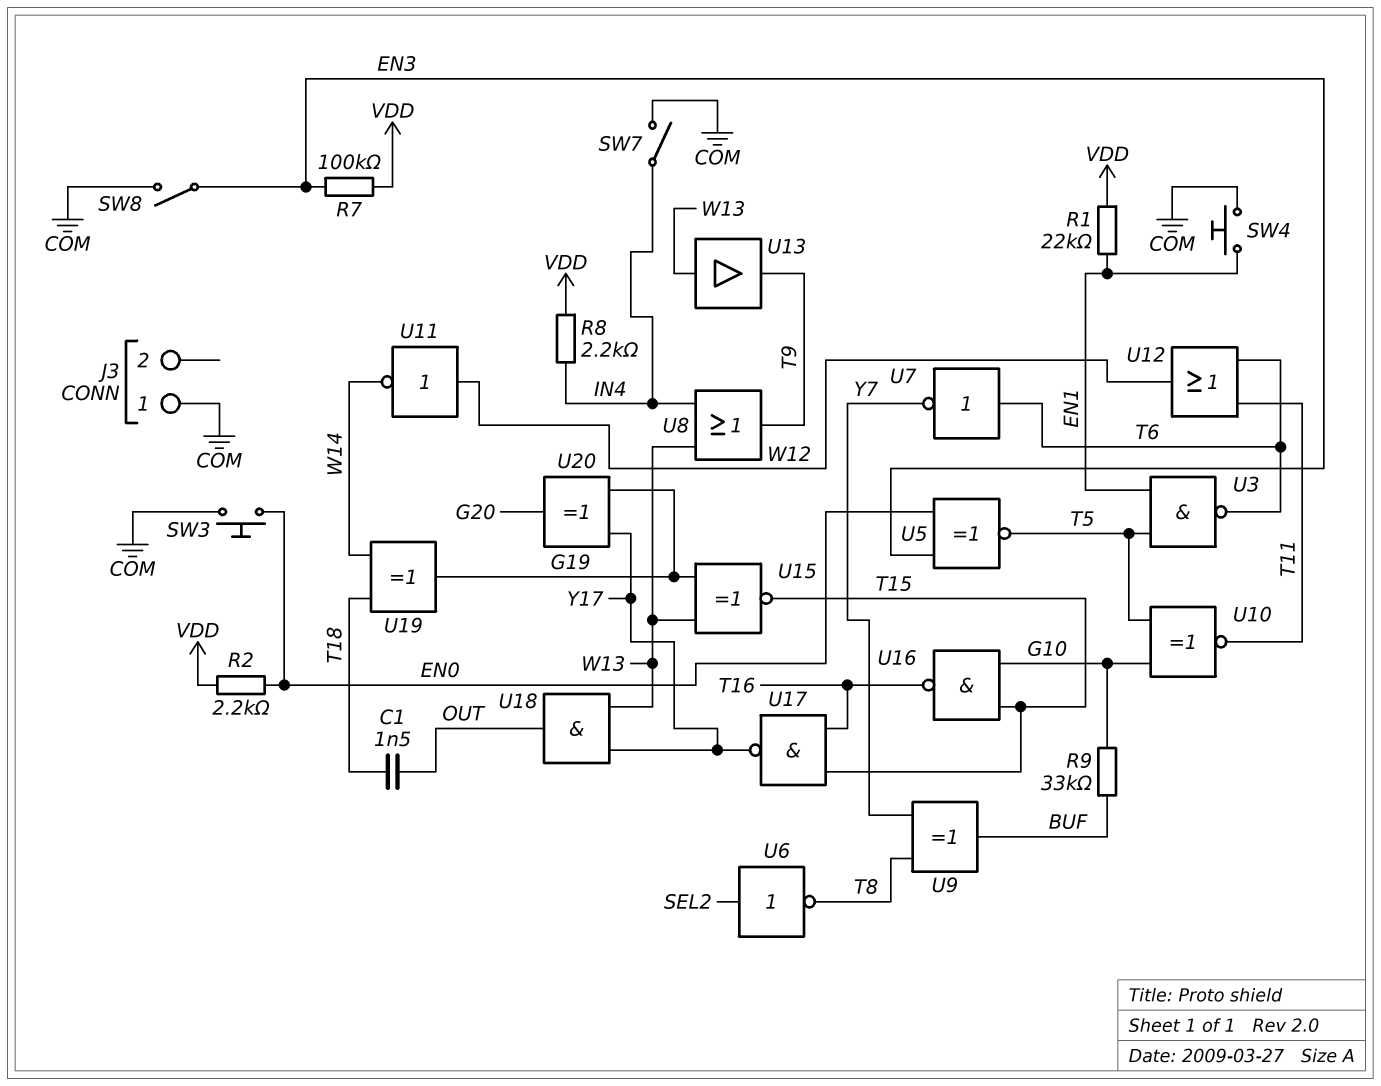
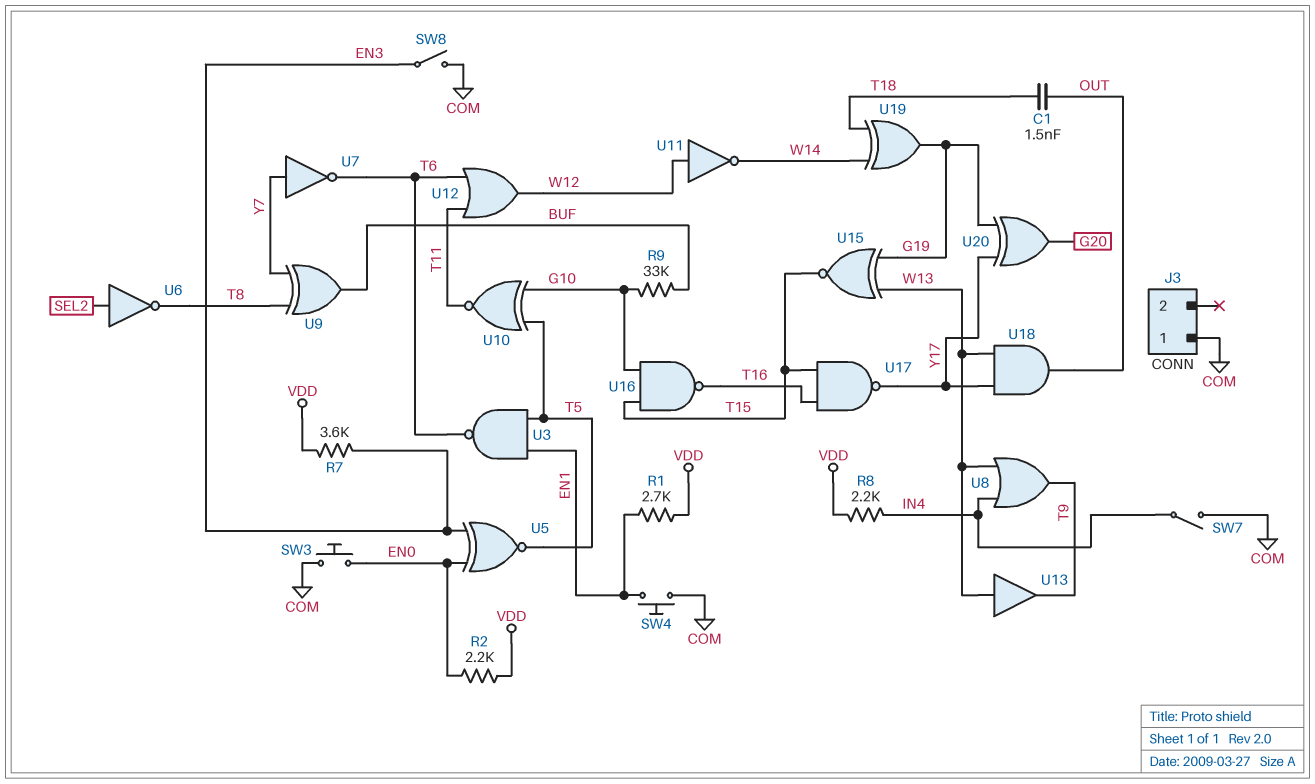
R1: 22k (EN1, VDD) -> 2.7k (EN1, VDD)
R7: 100k (EN3, VDD) -> 3.6k (EN3, VDD)
U7: NOT (in T6, out Y7) -> NOT (in Y7, out T6)

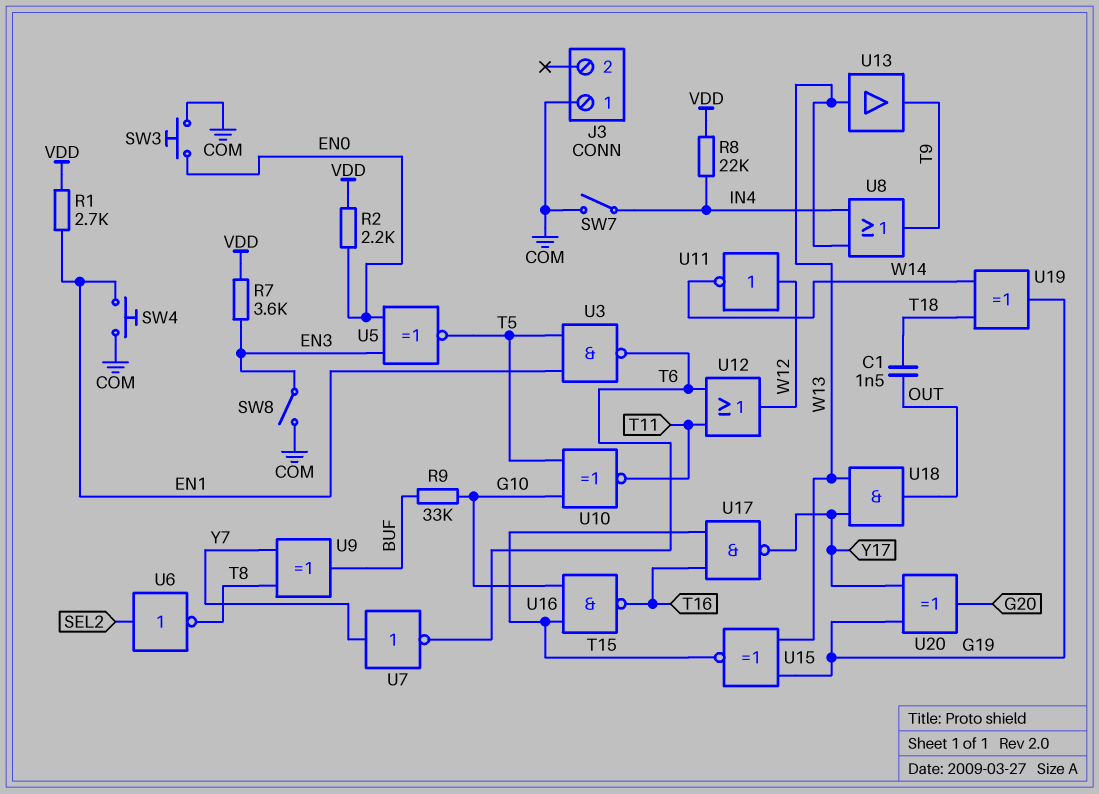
R8: 2.2k (IN4, VDD) -> 22k (IN4, VDD)

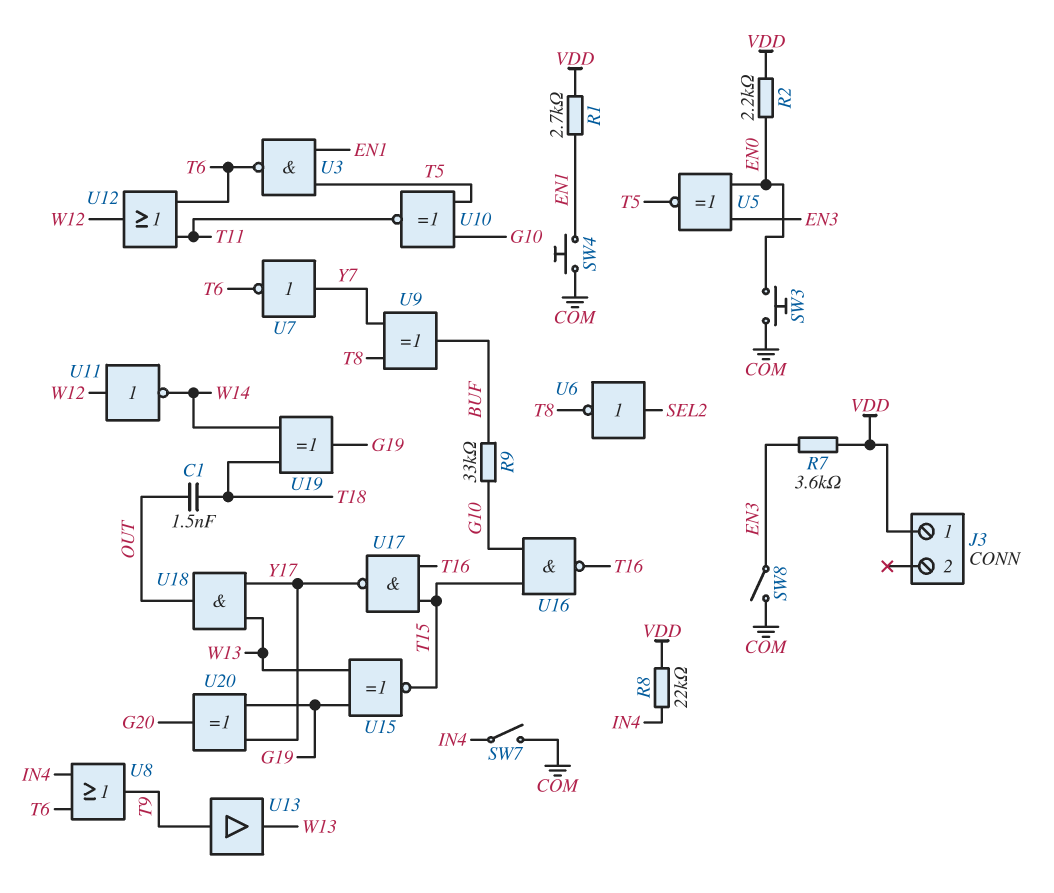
J3 pin 1: COM -> VDD
U8: OR (in IN4, in W13, out T9) -> OR (in IN4, in T6, out T9)
U13: buffer (in W13, out T9) -> buffer (in T9, out W13)

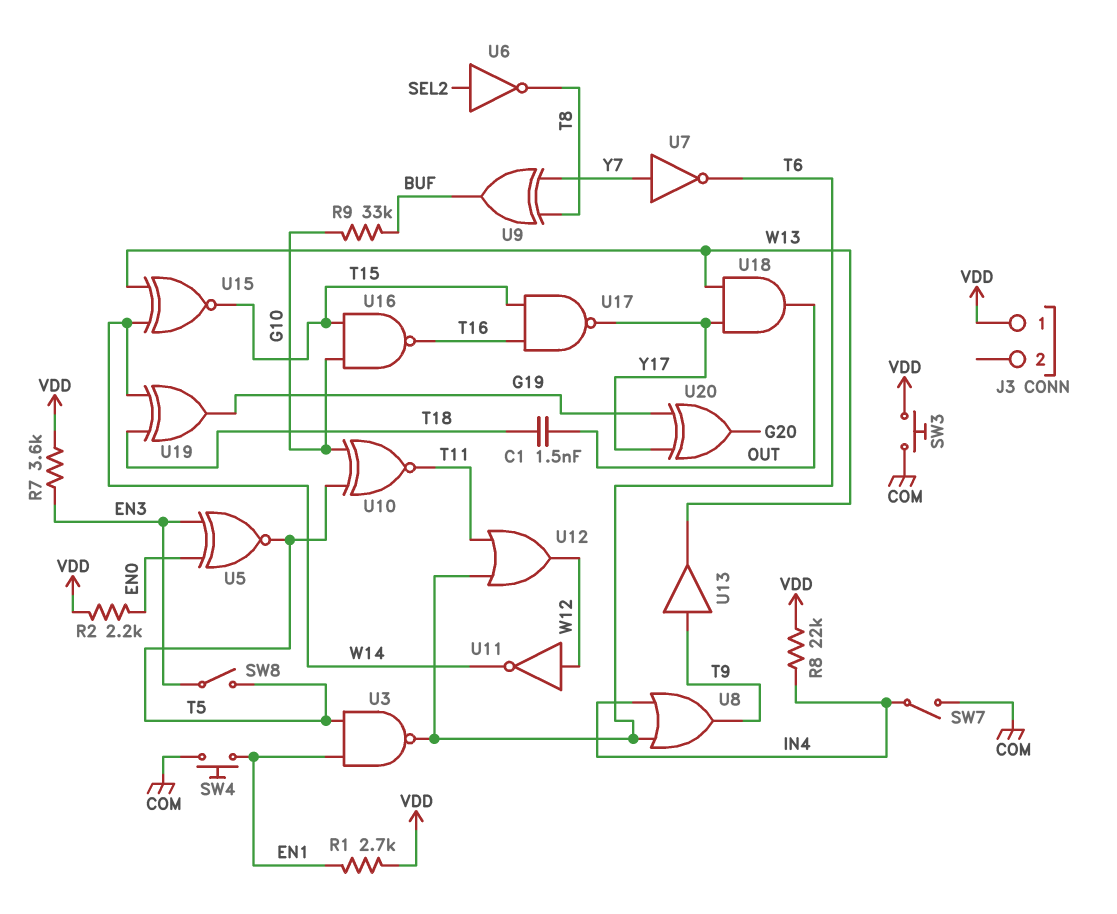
SW3: button (COM, EN0) -> button (COM, VDD)
SW8: switch (COM, EN3) -> switch (EN3, T5)
U15: XNOR (in G19, in W13, out T15) -> XNOR (in W13, in W14, out T15)

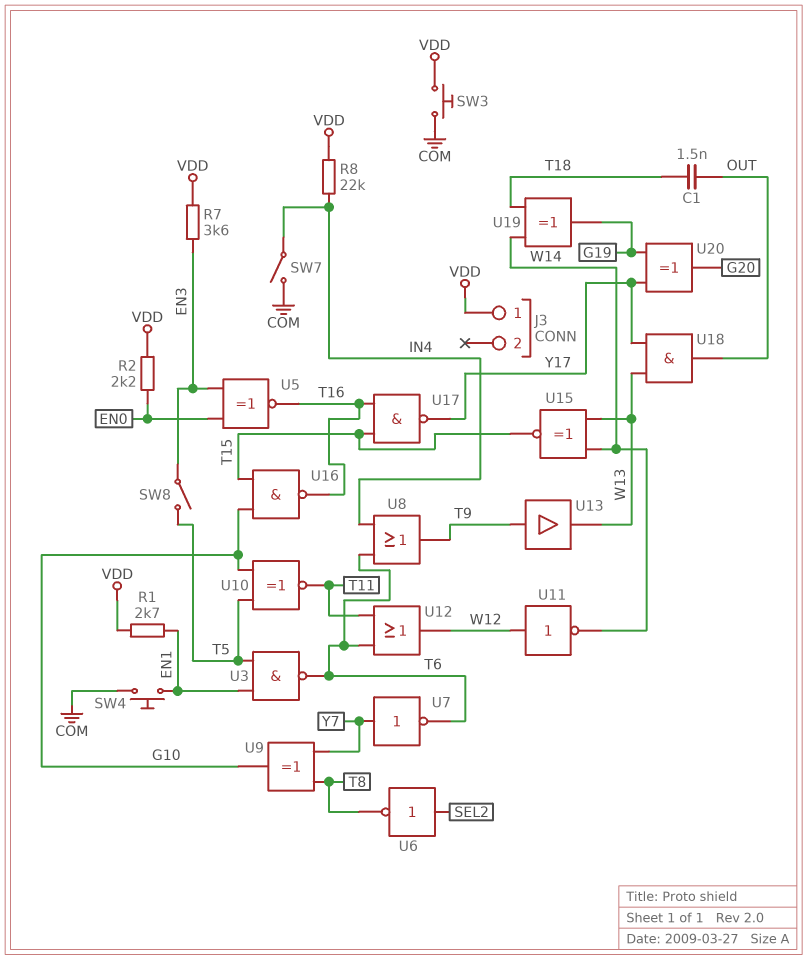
R9: 33k (BUF, G10) -> none
U5: XNOR (in EN0, in EN3, out T5) -> XNOR (in EN0, in EN3, out T16)
U9: XOR (in T8, in Y7, out BUF) -> XOR (in T8, in Y7, out G10)

